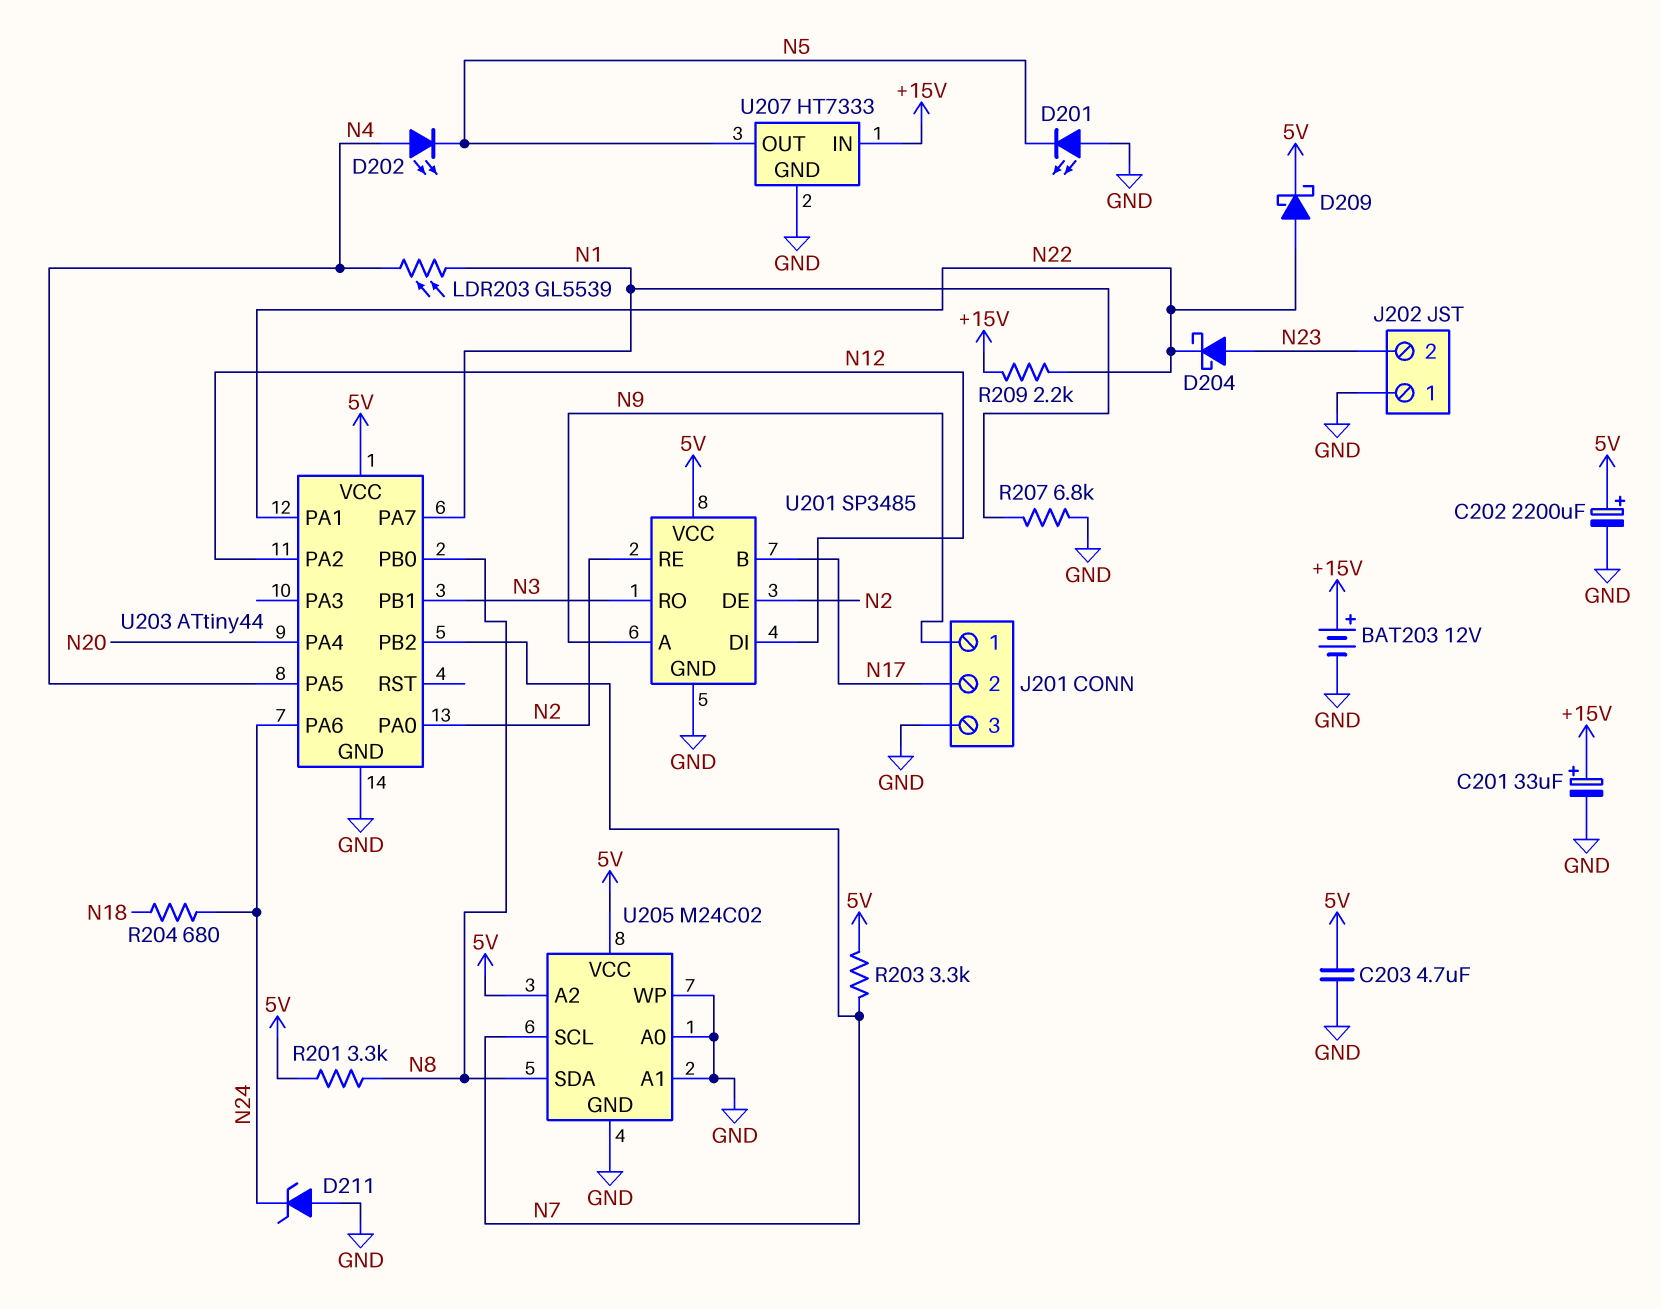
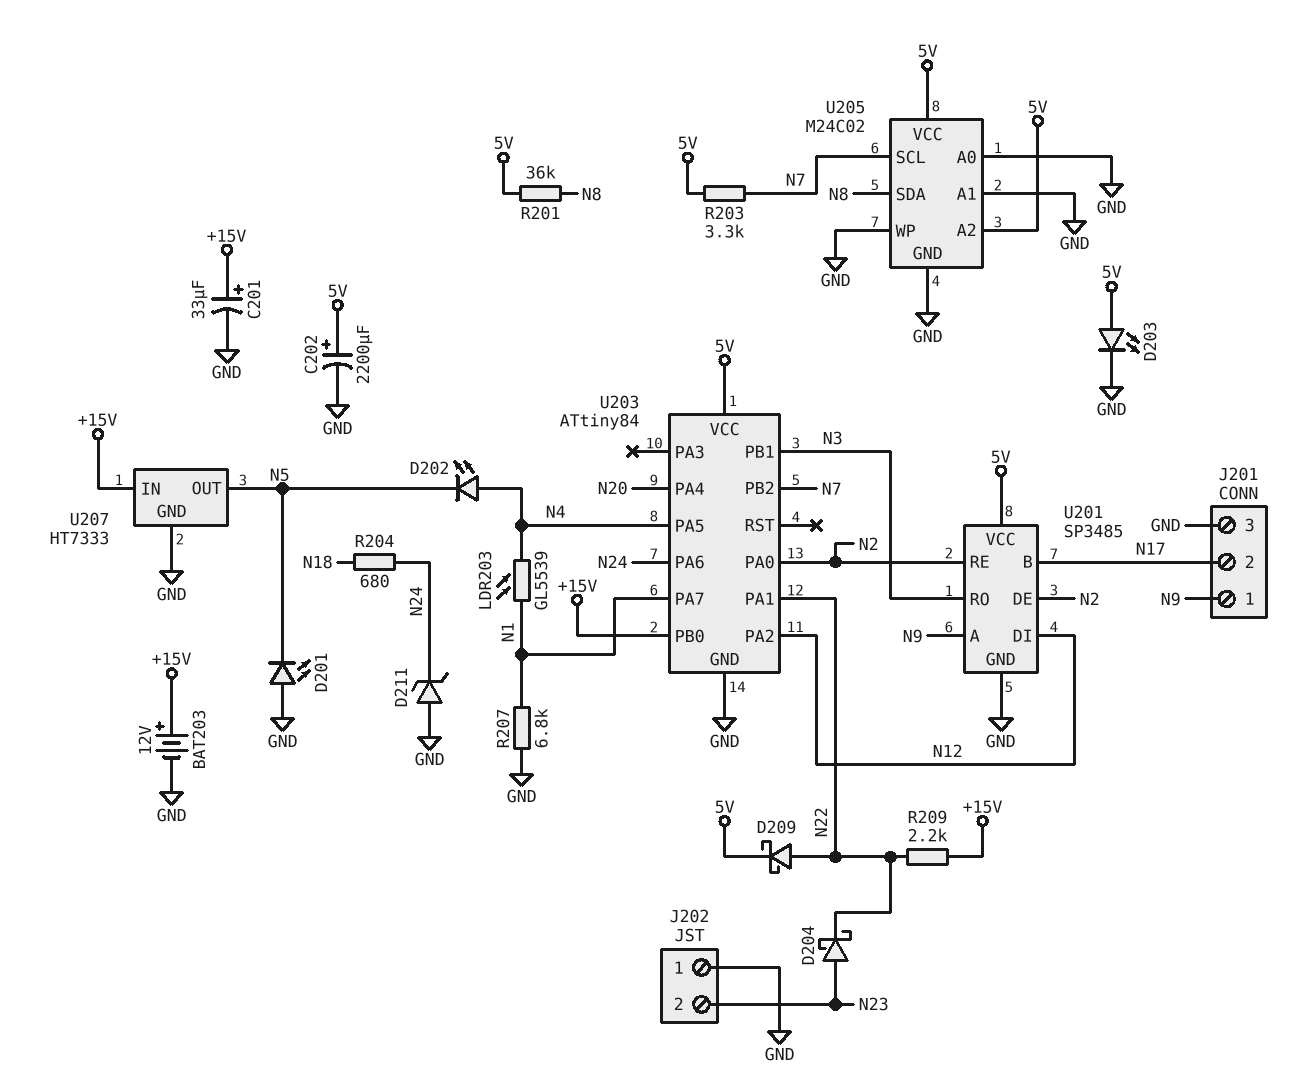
C203: 4.7uF (5V, GND) -> none
D203: none -> LED (A 5V, K GND)
R201: 3.3k (5V, N8) -> 36k (5V, N8)
U203: ATtiny44 -> ATtiny84
U203 pin PB0: N8 -> +15V

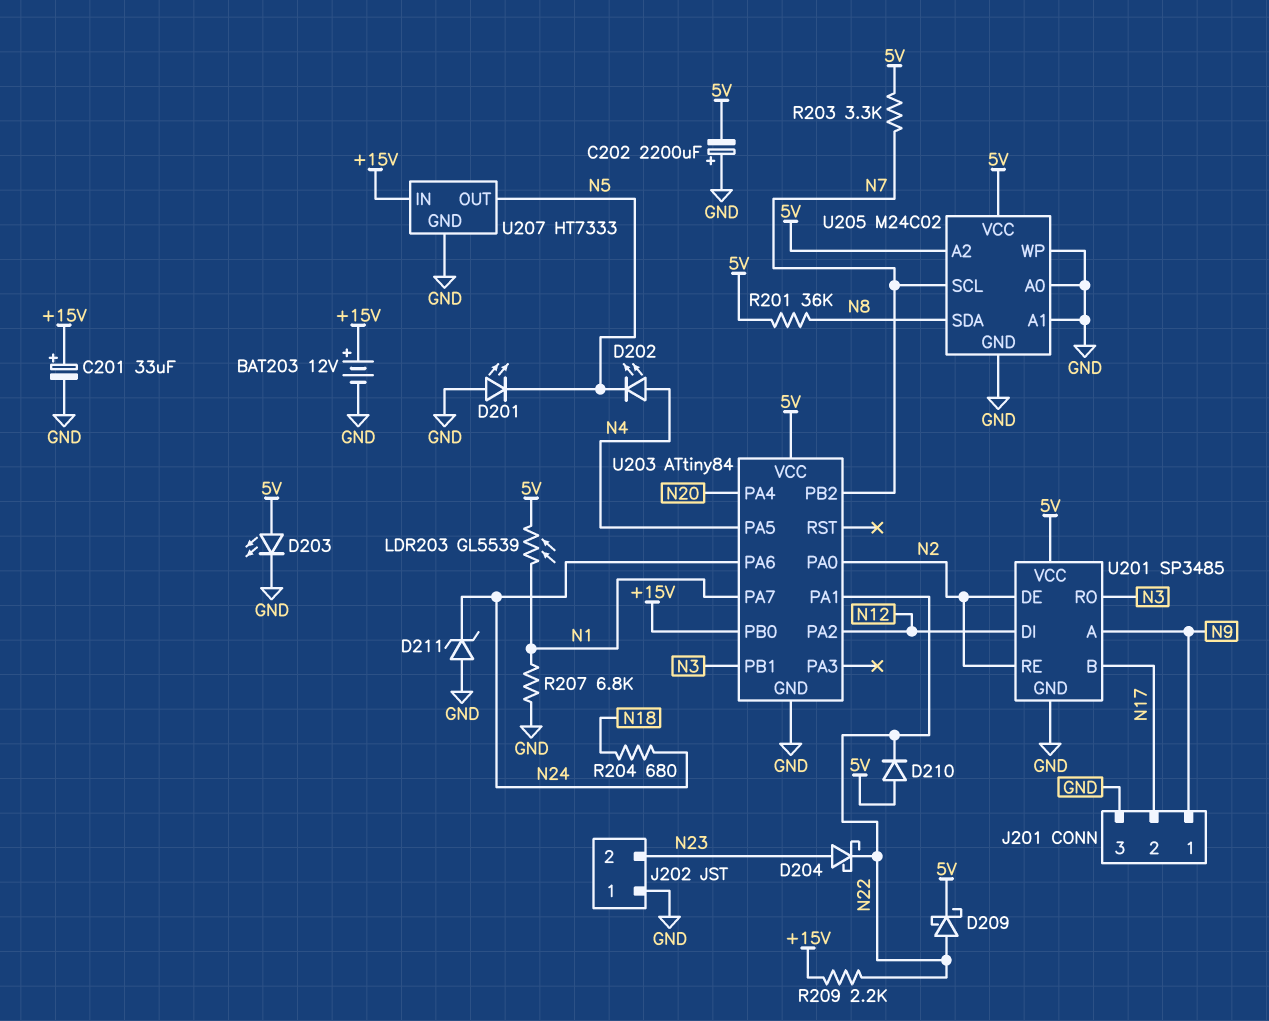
C202: 2200uF (plus 5V, minus GND) -> 2200uF (plus GND, minus 5V)
D210: none -> diode (A 5V, K N22)
LDR203: GL5539 (N1, N4) -> GL5539 (5V, N1)

